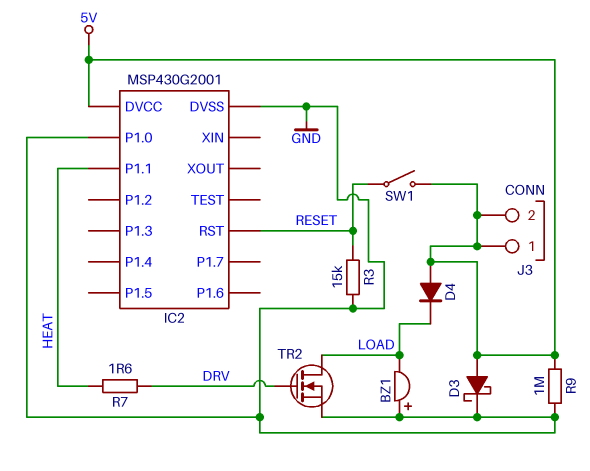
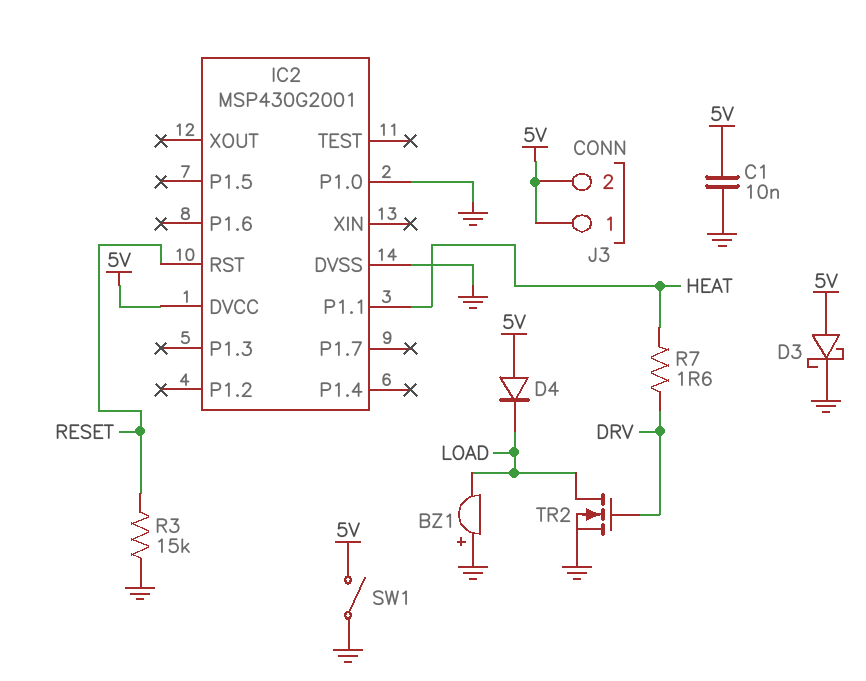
C1: none -> 10nF (5V, GND)
R9: 1M (5V, GND) -> none
SW1: switch (5V, RESET) -> switch (5V, GND)

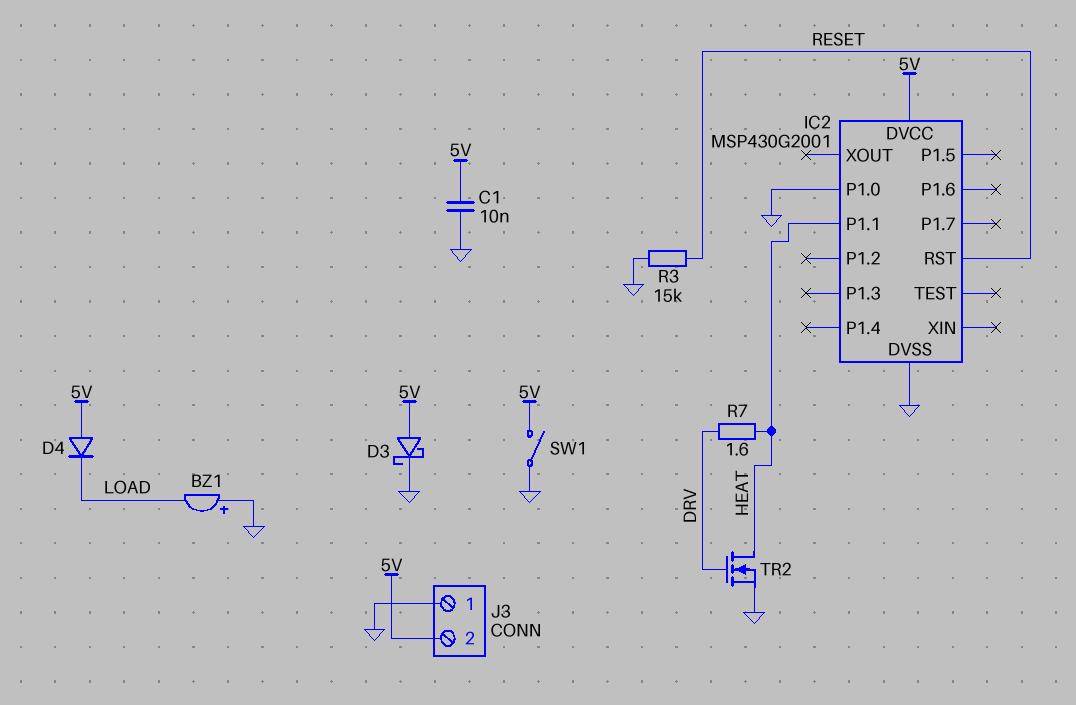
J3 pin 1: 5V -> GND
TR2: NMOS (G DRV, D LOAD, S GND) -> NMOS (G DRV, D HEAT, S GND)

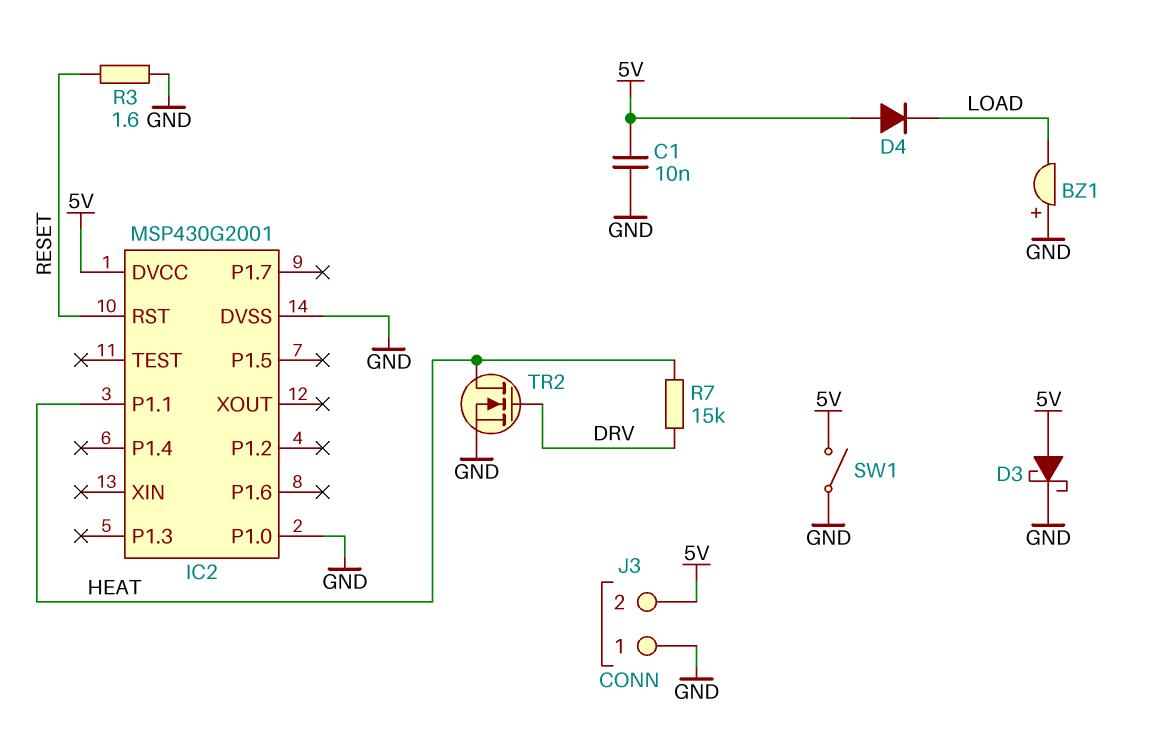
R3: 15k (GND, RESET) -> 1.6 (GND, RESET)
R7: 1.6 (DRV, HEAT) -> 15k (DRV, HEAT)

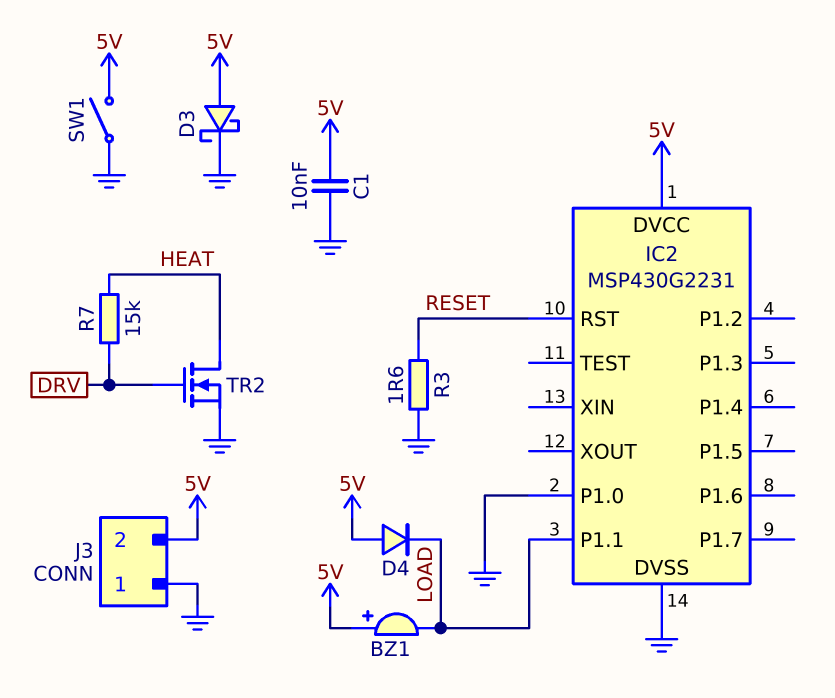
BZ1: buzzer (plus GND, minus LOAD) -> buzzer (plus 5V, minus LOAD)
IC2: MSP430G2001 -> MSP430G2231
IC2 pin P1.1: HEAT -> LOAD

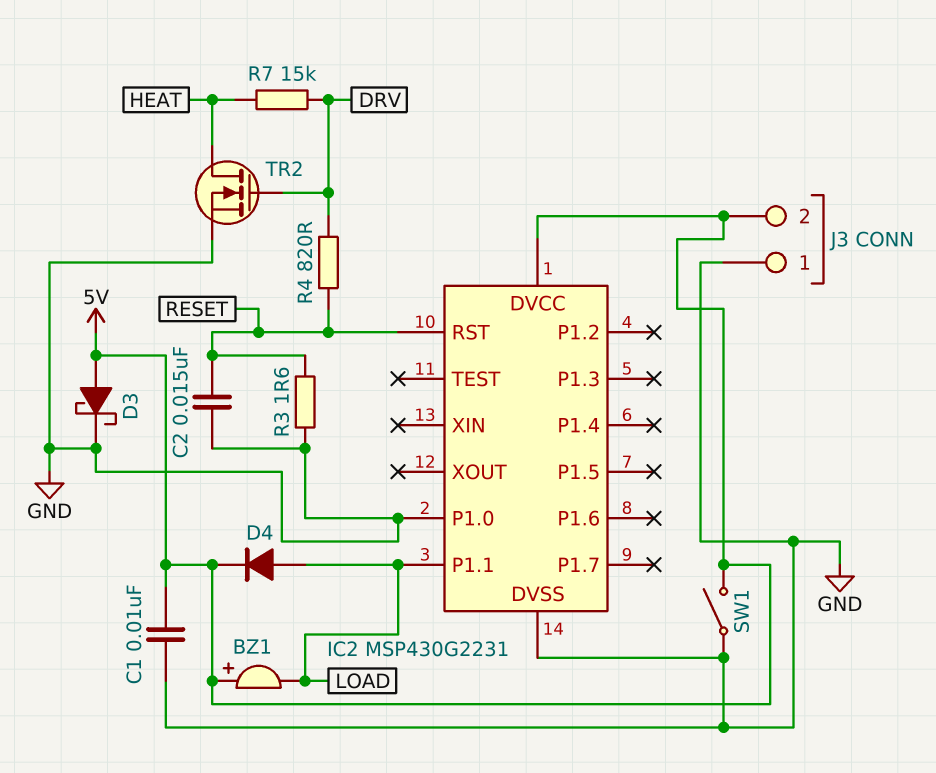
C2: none -> 15nF (GND, RESET)
D4: diode (A 5V, K LOAD) -> diode (A LOAD, K 5V)
R4: none -> 820 (DRV, RESET)

